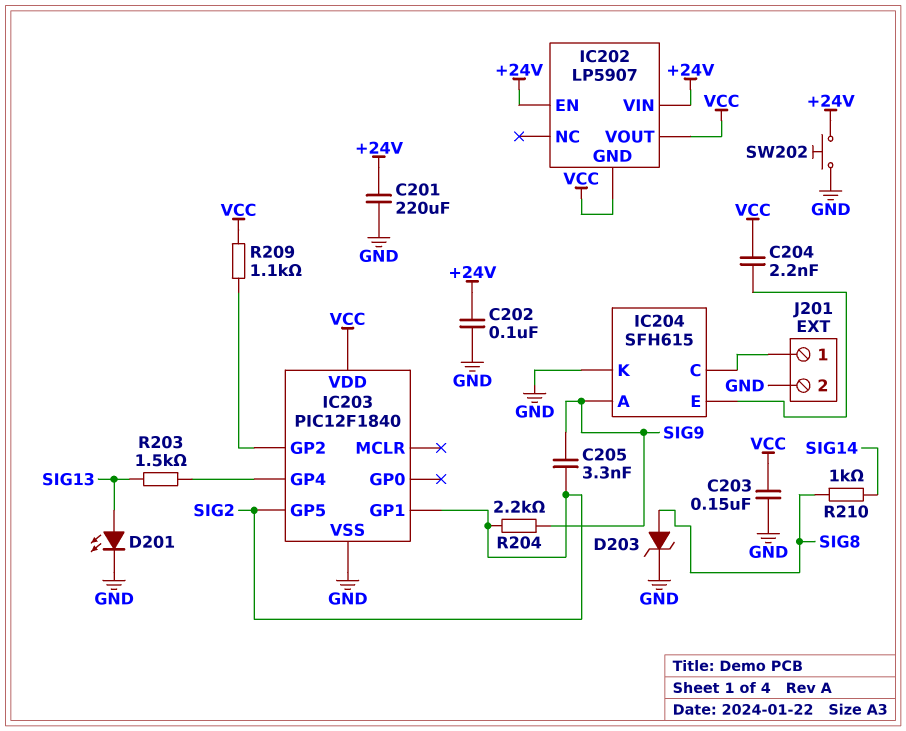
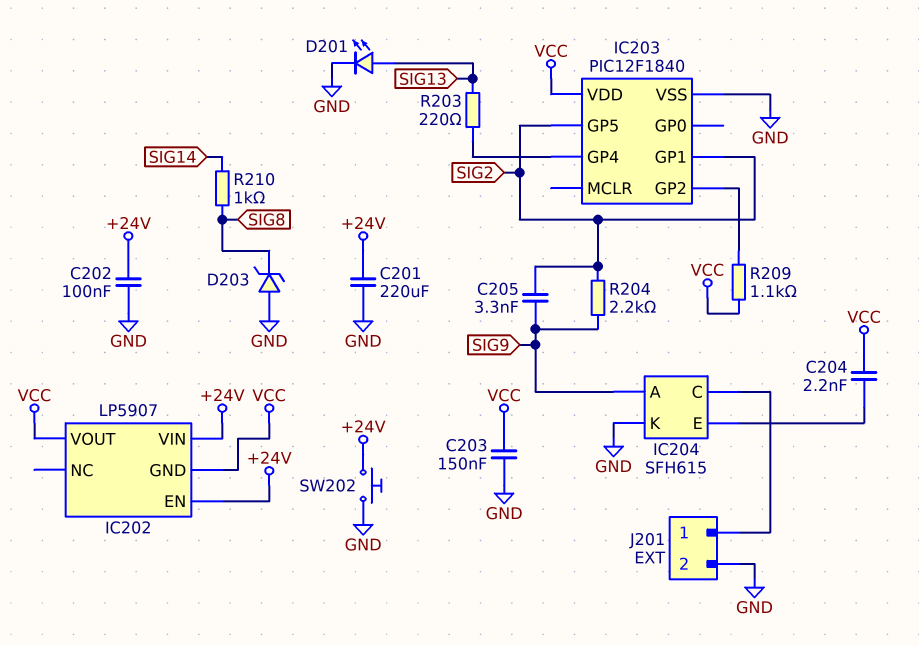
D203: zener (A SIG8, K GND) -> zener (A GND, K SIG8)
R203: 1.5k (IC203/GP4, SIG13) -> 220 (IC203/GP4, SIG13)

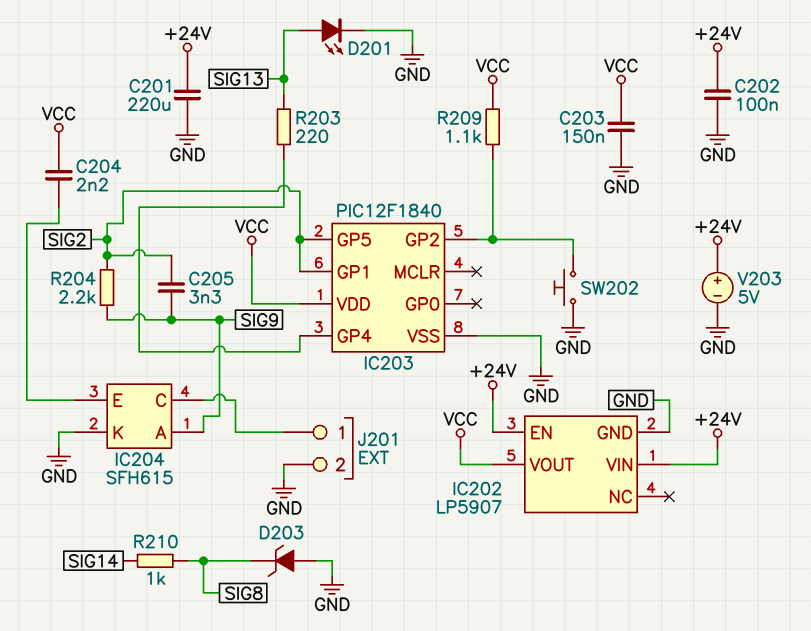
IC202 pin GND: VCC -> GND
SW202: button (+24V, GND) -> button (GND, IC203/GP2)
V203: none -> 5V (plus +24V, minus GND)

